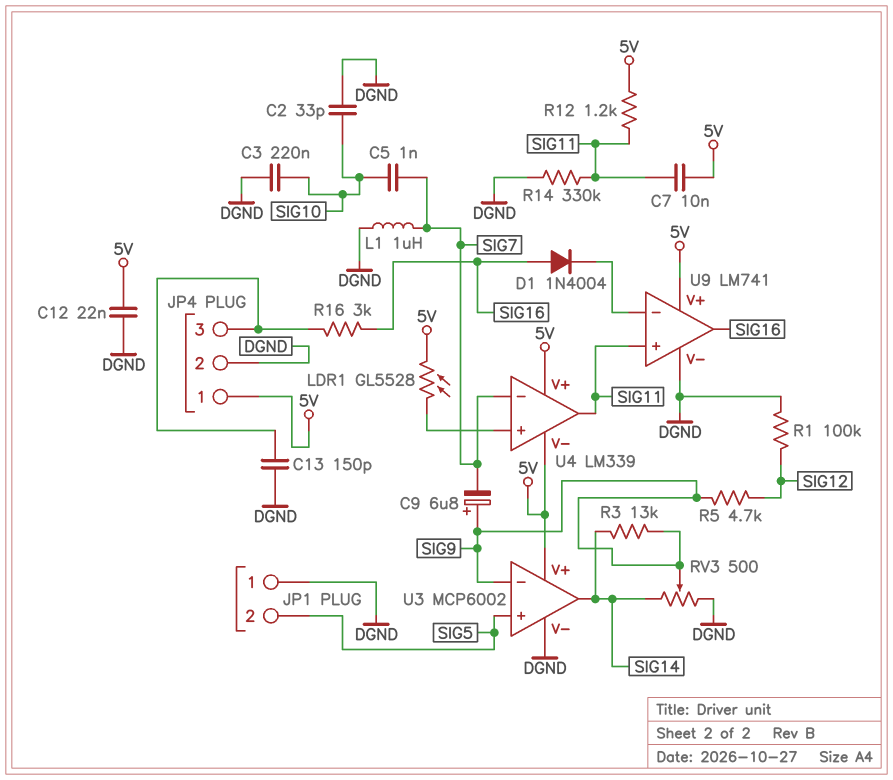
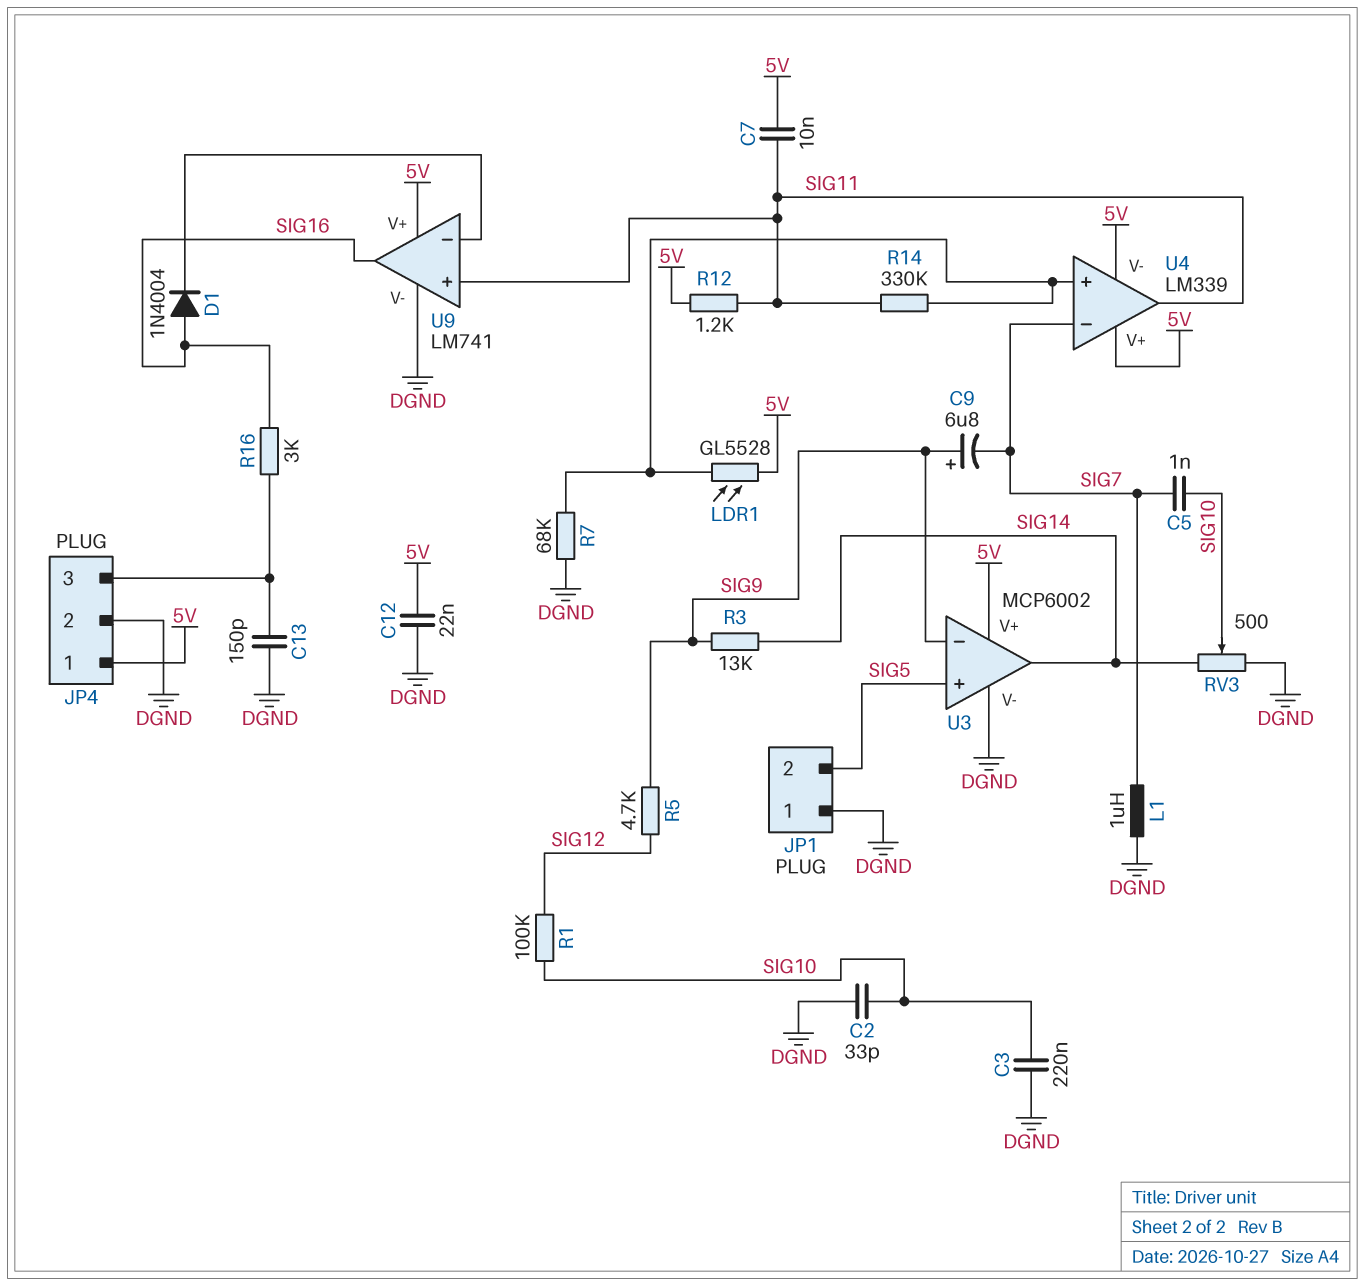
R1: 100k (DGND, SIG12) -> 100k (SIG10, SIG12)
R7: none -> 68k (DGND, U4/in+)
R14: 330k (DGND, SIG11) -> 330k (SIG11, U4/in+)
RV3: 500 (DGND, SIG14, wiper SIG9) -> 500 (DGND, SIG14, wiper SIG10)

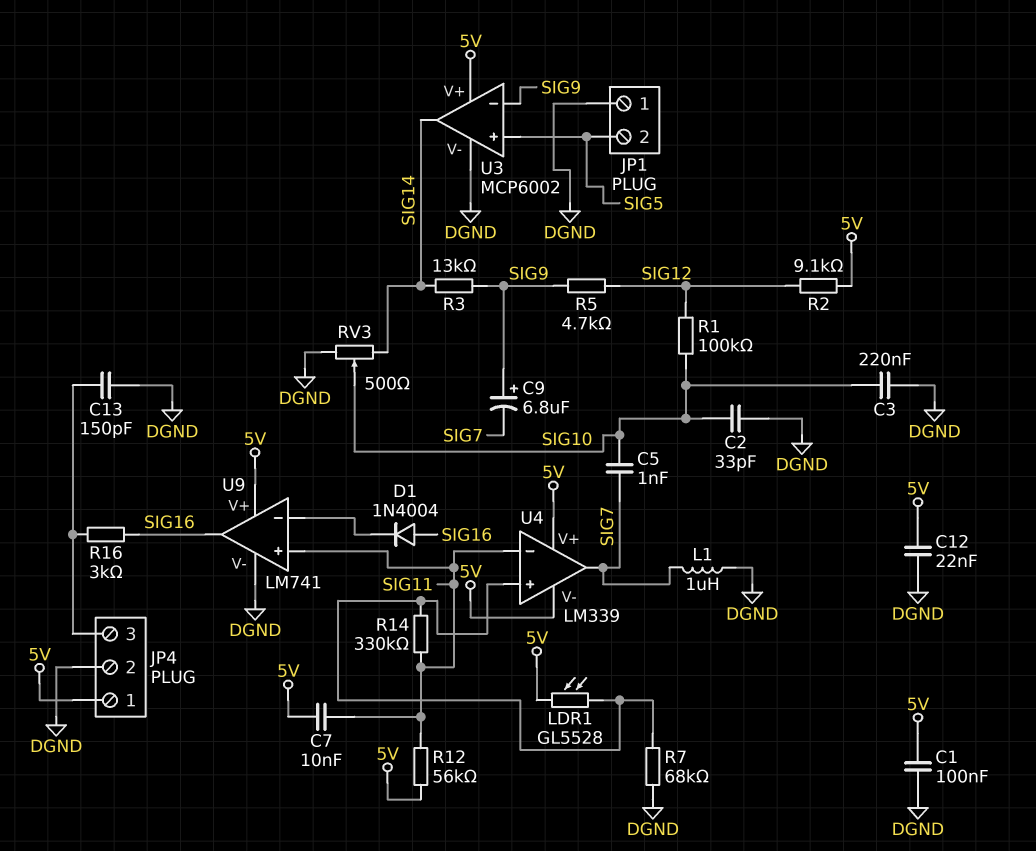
C1: none -> 100nF (5V, DGND)
R2: none -> 9.1k (5V, SIG12)
R12: 1.2k (5V, SIG11) -> 56k (5V, SIG11)
U4 pin in-: SIG7 -> SIG11
U4 pin out: SIG11 -> SIG7

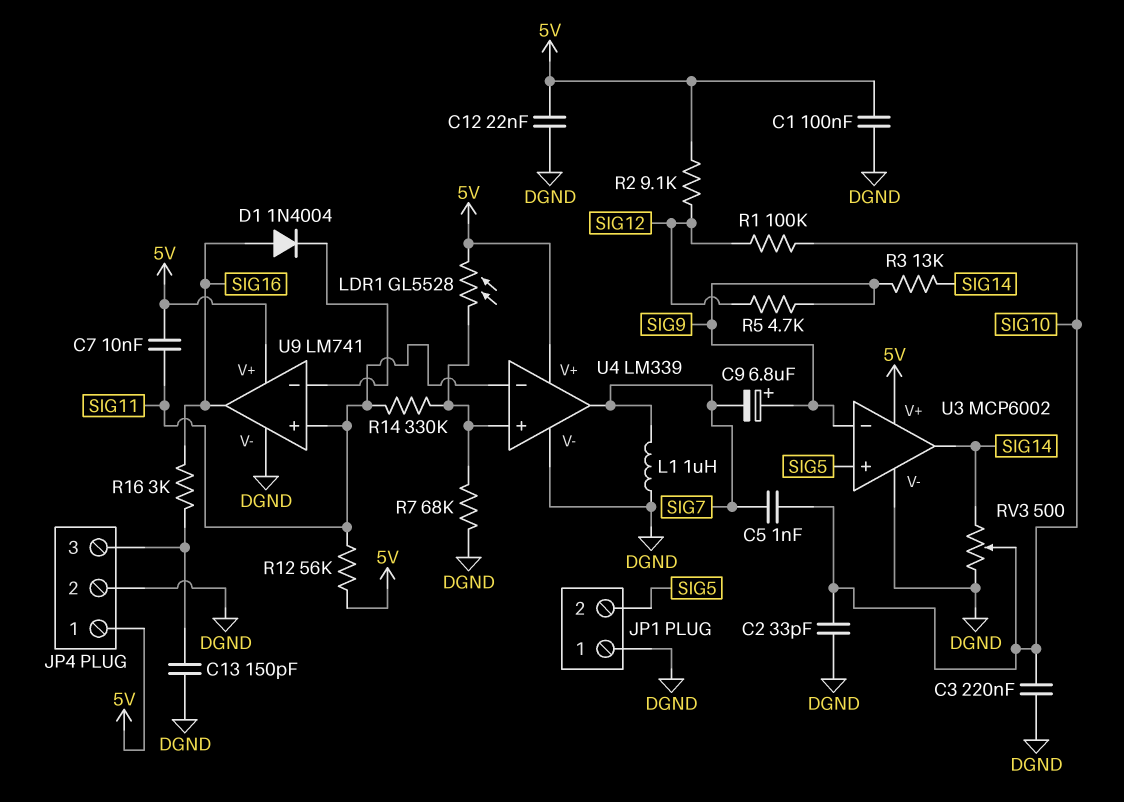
U4 pin V-: 5V -> DGND

